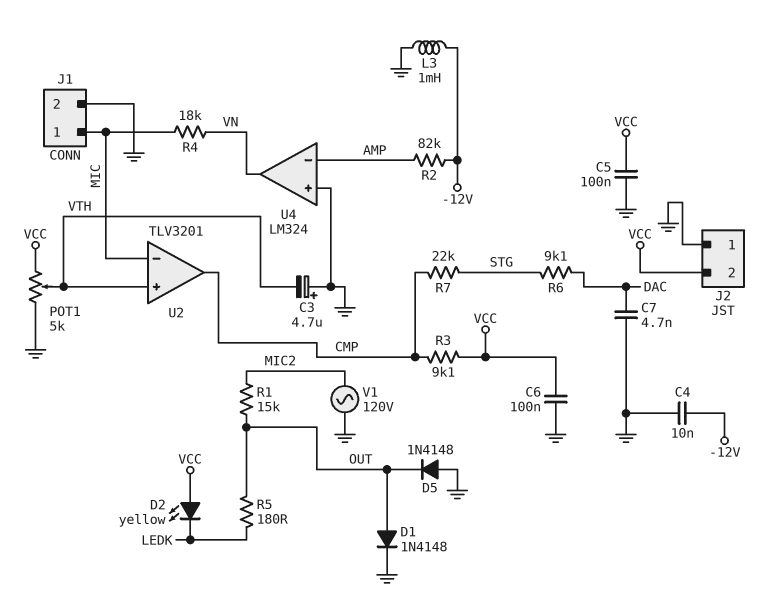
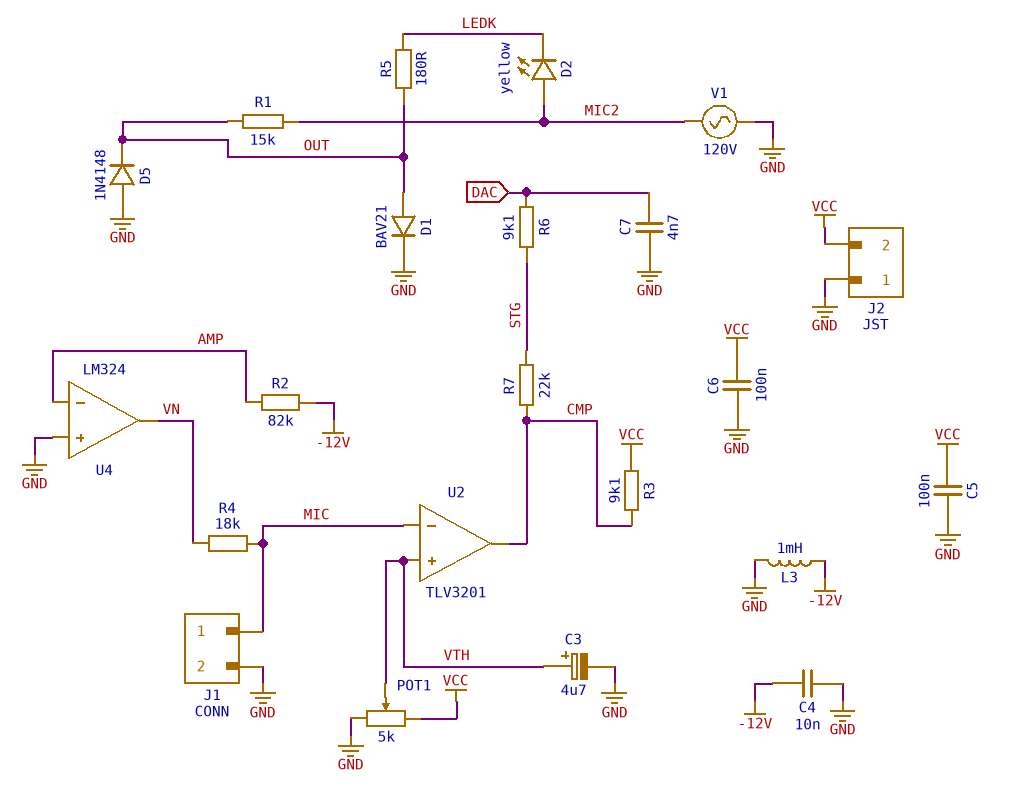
C3: 4.7uF (plus GND, minus VTH) -> 4.7uF (plus VTH, minus GND)
D1: diode 1N4148 (A OUT, K GND) -> diode BAV21 (A OUT, K GND)
D2: LED yellow (A VCC, K LEDK) -> LED yellow (A MIC2, K LEDK)

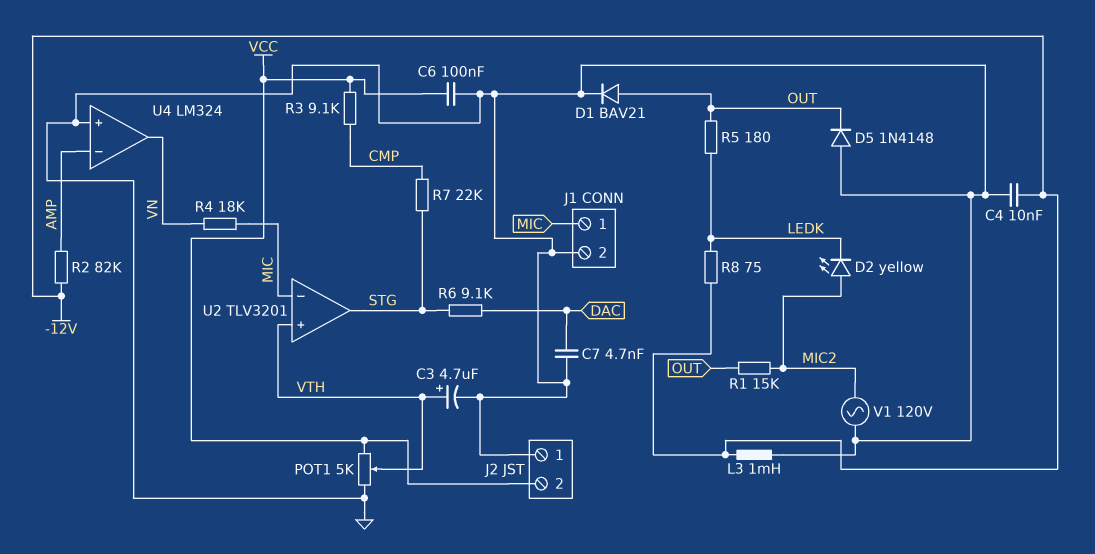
C5: 100nF (GND, VCC) -> none
R8: none -> 75 (-12V, LEDK)
U2 pin out: CMP -> STG

